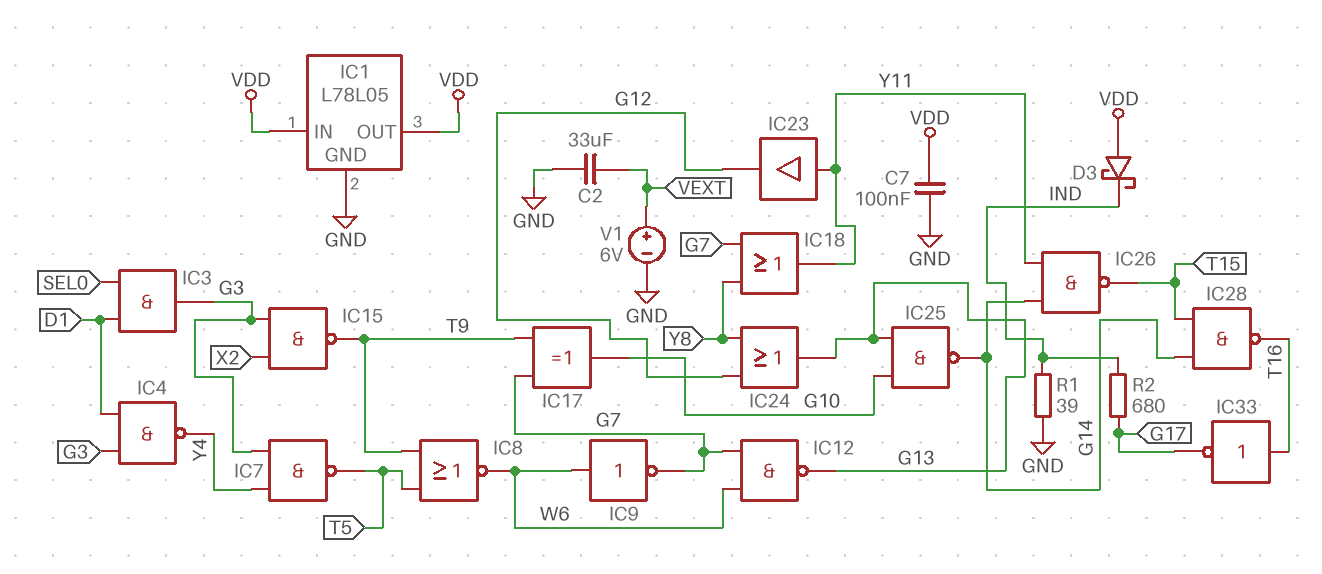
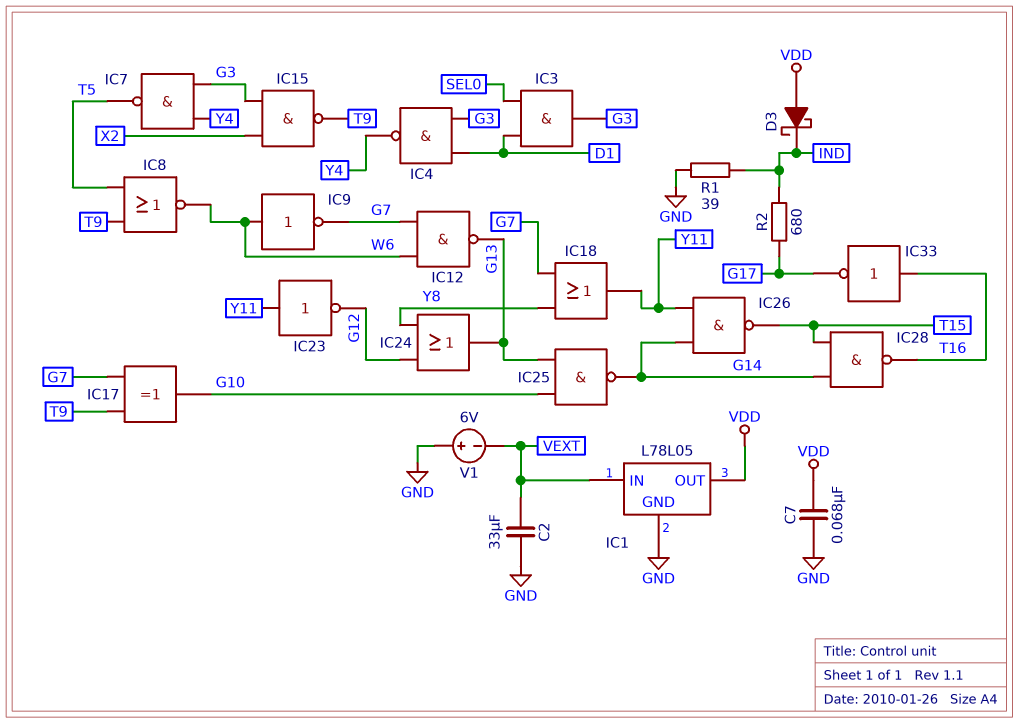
C7: 100nF (GND, VDD) -> 68nF (GND, VDD)
IC1 pin IN: VDD -> VEXT
IC23: buffer (in Y11, out G12) -> NOT (in Y11, out G12)
V1: 6V (plus VEXT, minus GND) -> 6V (plus GND, minus VEXT)

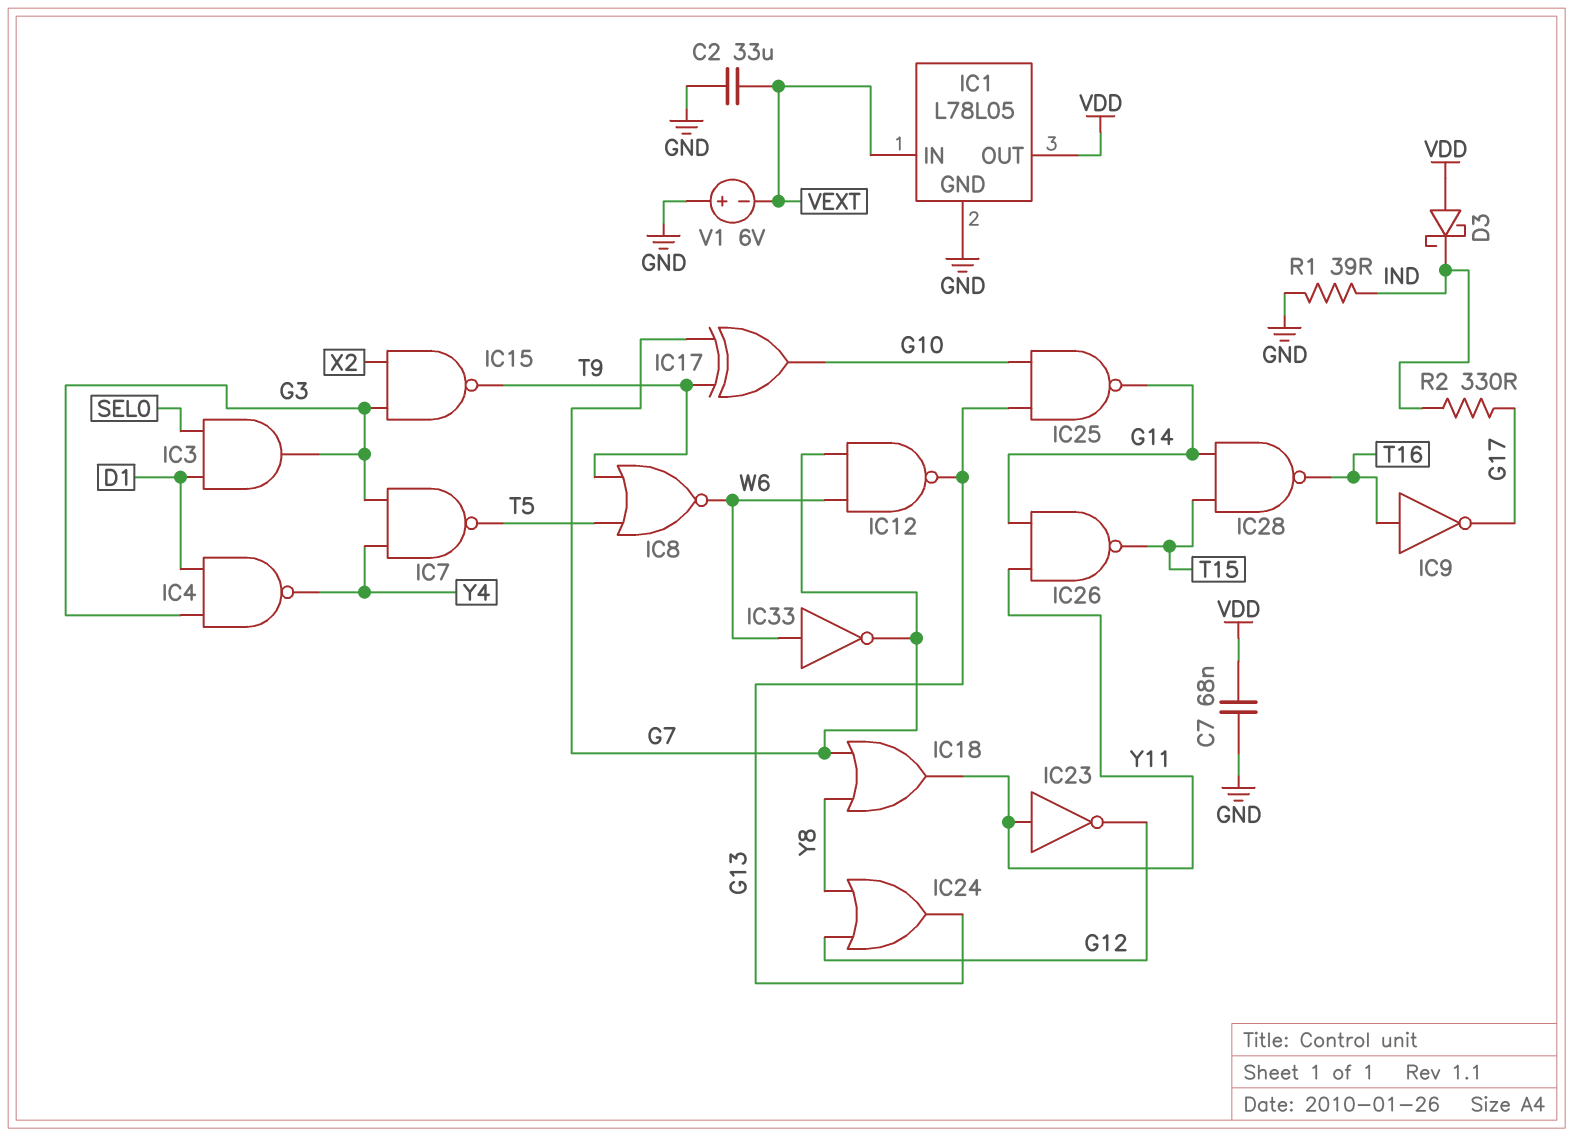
IC9: NOT (in W6, out G7) -> NOT (in T16, out G17)
IC33: NOT (in T16, out G17) -> NOT (in W6, out G7)
R2: 680 (G17, IND) -> 330 (G17, IND)

